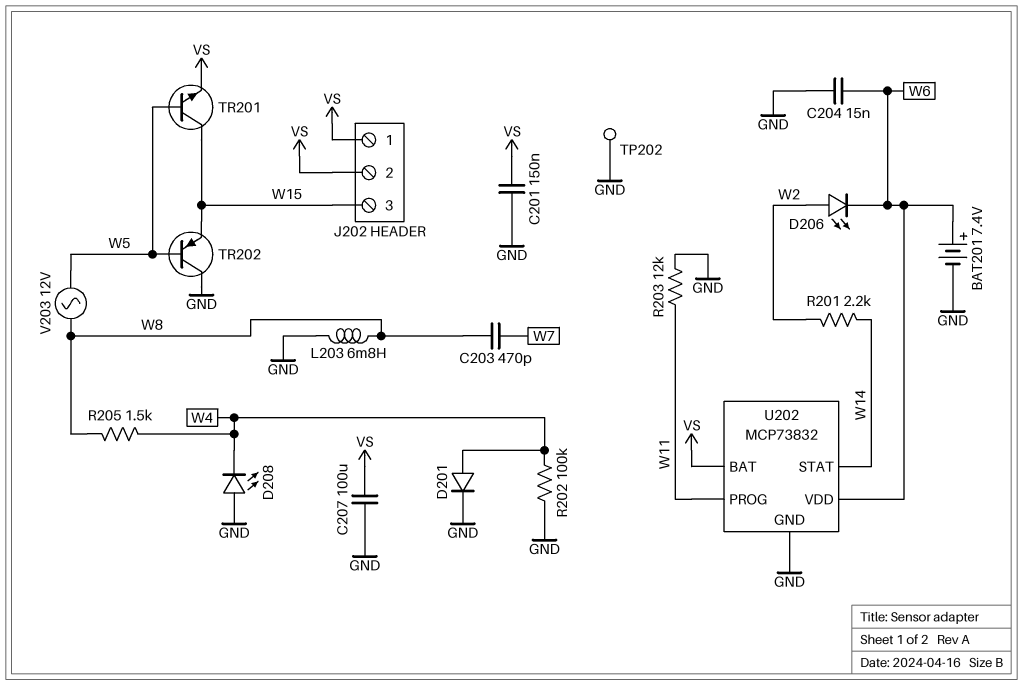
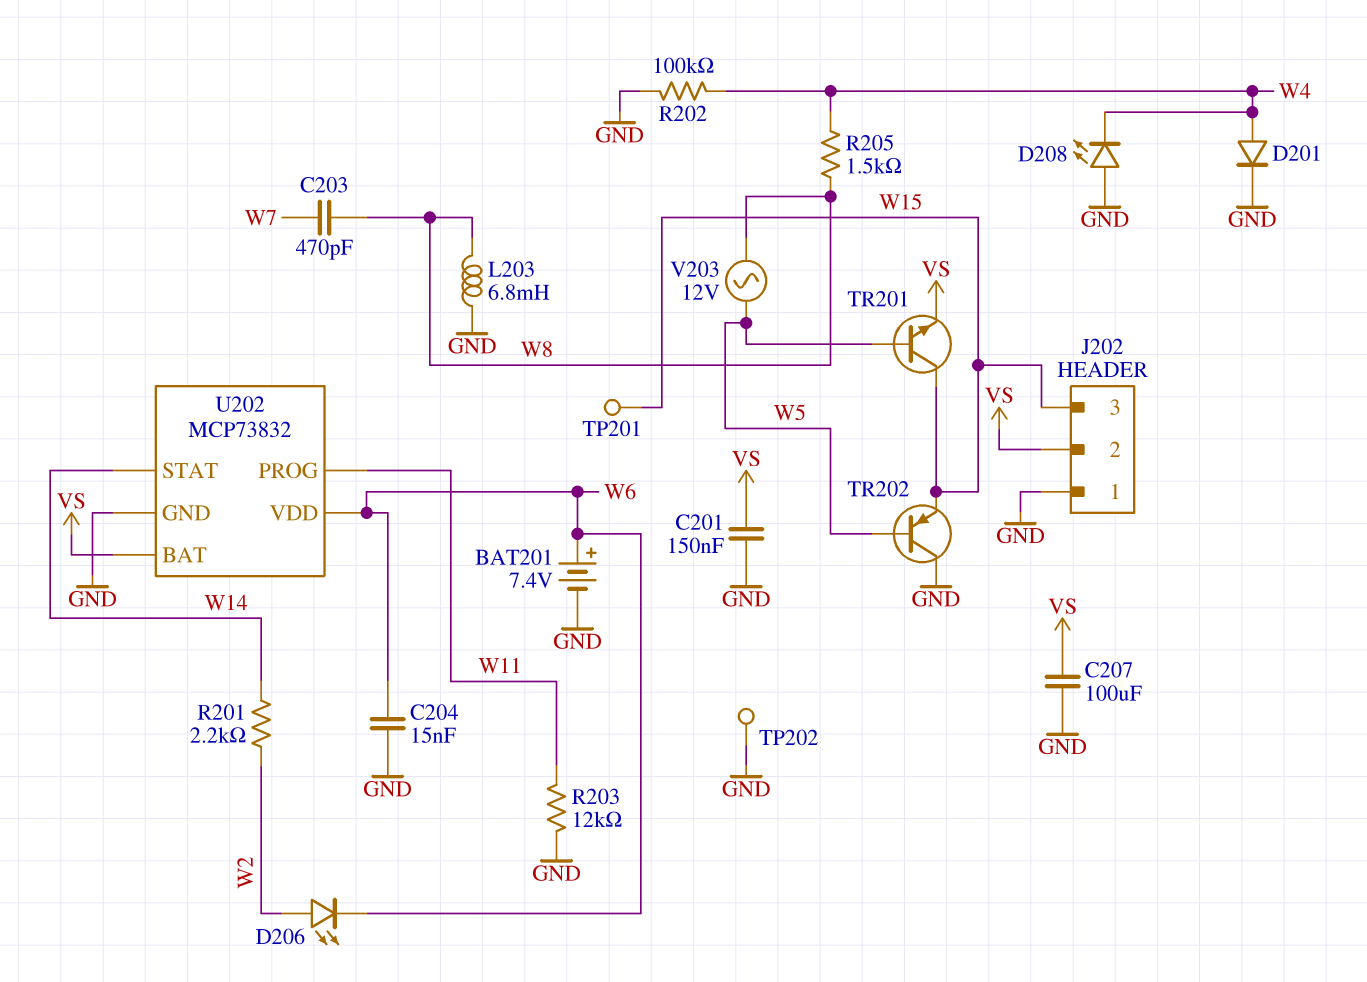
J202 pin 1: VS -> GND
TP201: none -> test point (W15)

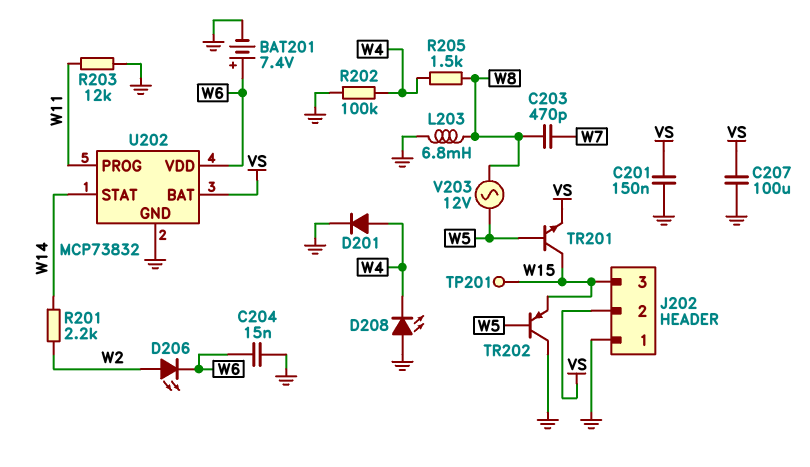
TP202: test point (GND) -> none

